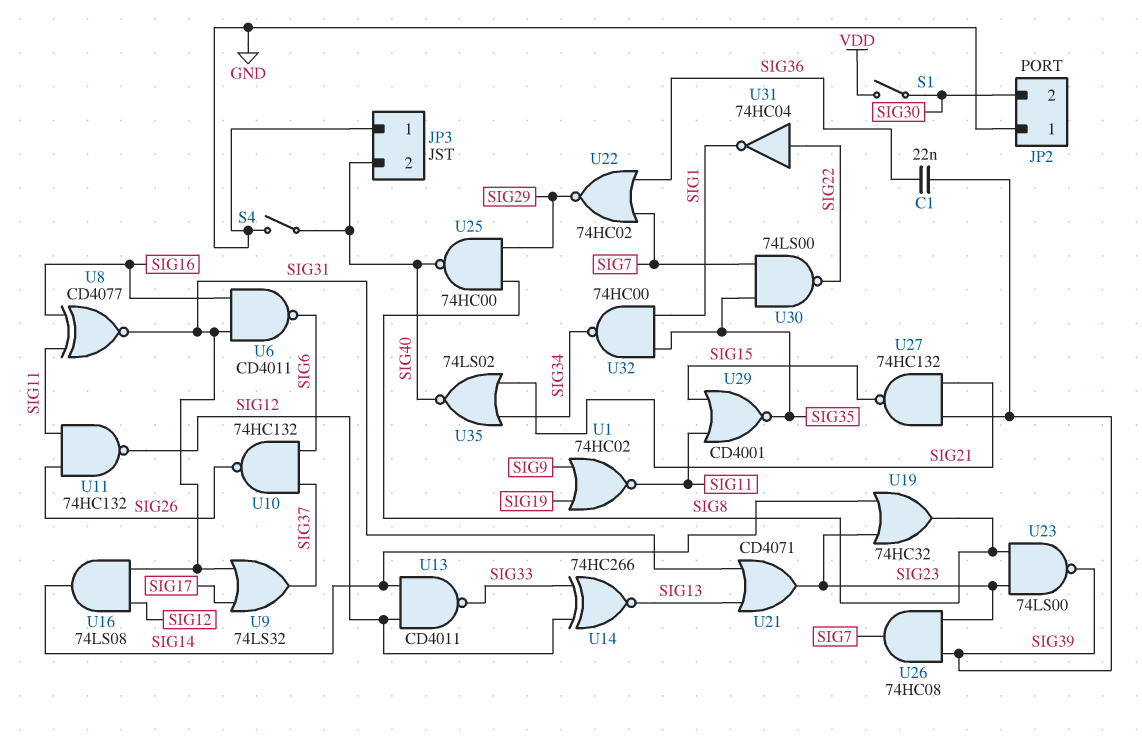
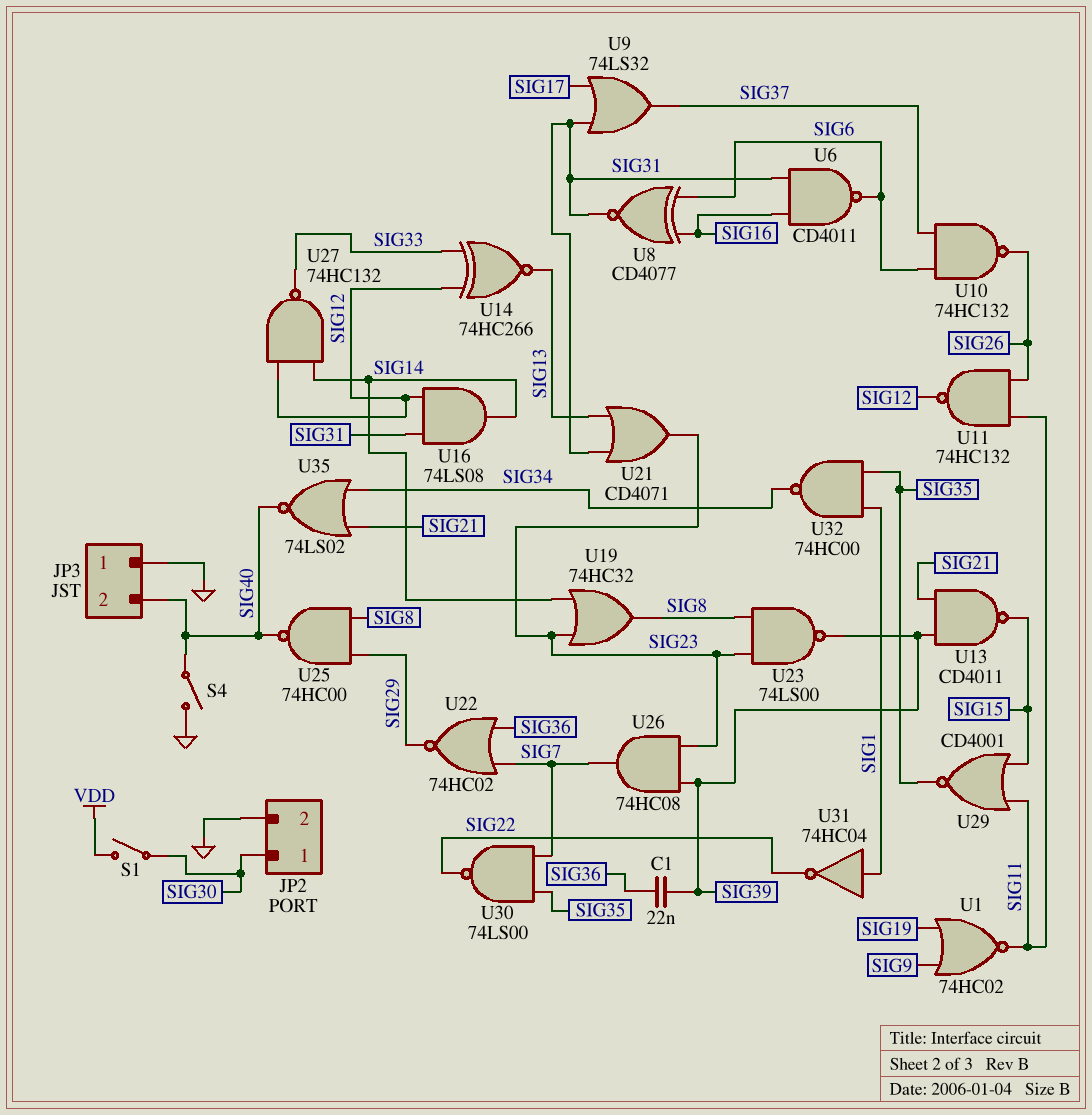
JP2 pin 1: GND -> SIG30
JP2 pin 2: SIG30 -> GND
U8: XNOR CD4077 (in SIG11, in SIG16, out SIG31) -> XNOR CD4077 (in SIG6, in SIG16, out SIG31)
U13: NAND CD4011 (in SIG12, in SIG14, out SIG33) -> NAND CD4011 (in SIG21, in SIG39, out SIG15)
U27: NAND 74HC132 (in SIG21, in SIG39, out SIG15) -> NAND 74HC132 (in SIG12, in SIG14, out SIG33)
U31: NOT 74HC04 (in SIG22, out SIG1) -> NOT 74HC04 (in SIG1, out SIG22)

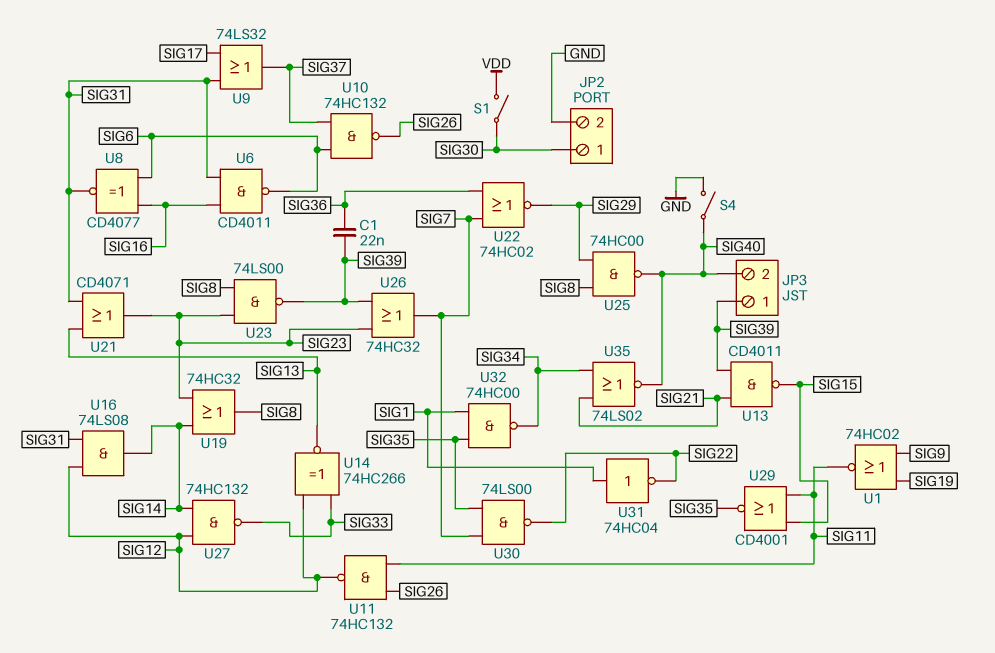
JP3 pin 1: GND -> SIG39
U26: AND 74HC08 (in SIG23, in SIG39, out SIG7) -> OR 74HC32 (in SIG23, in SIG39, out SIG7)

